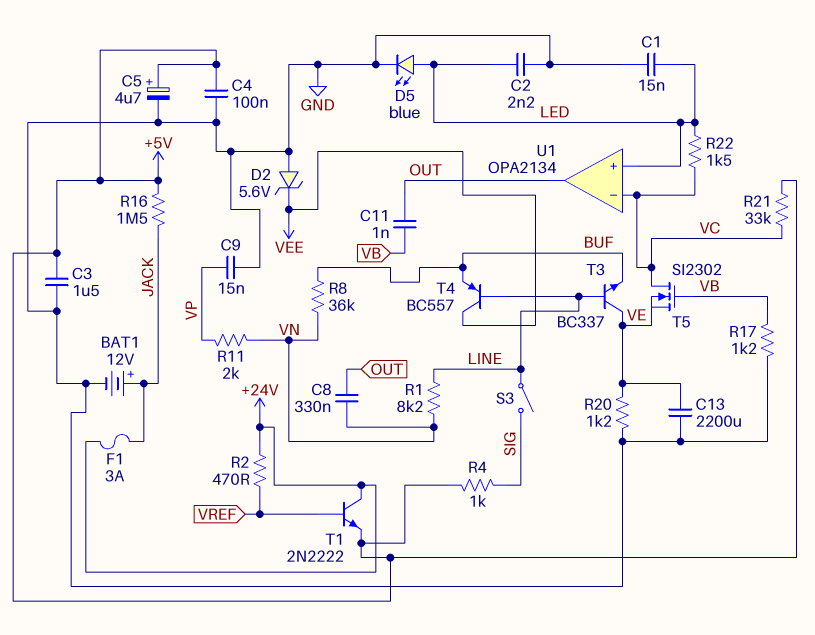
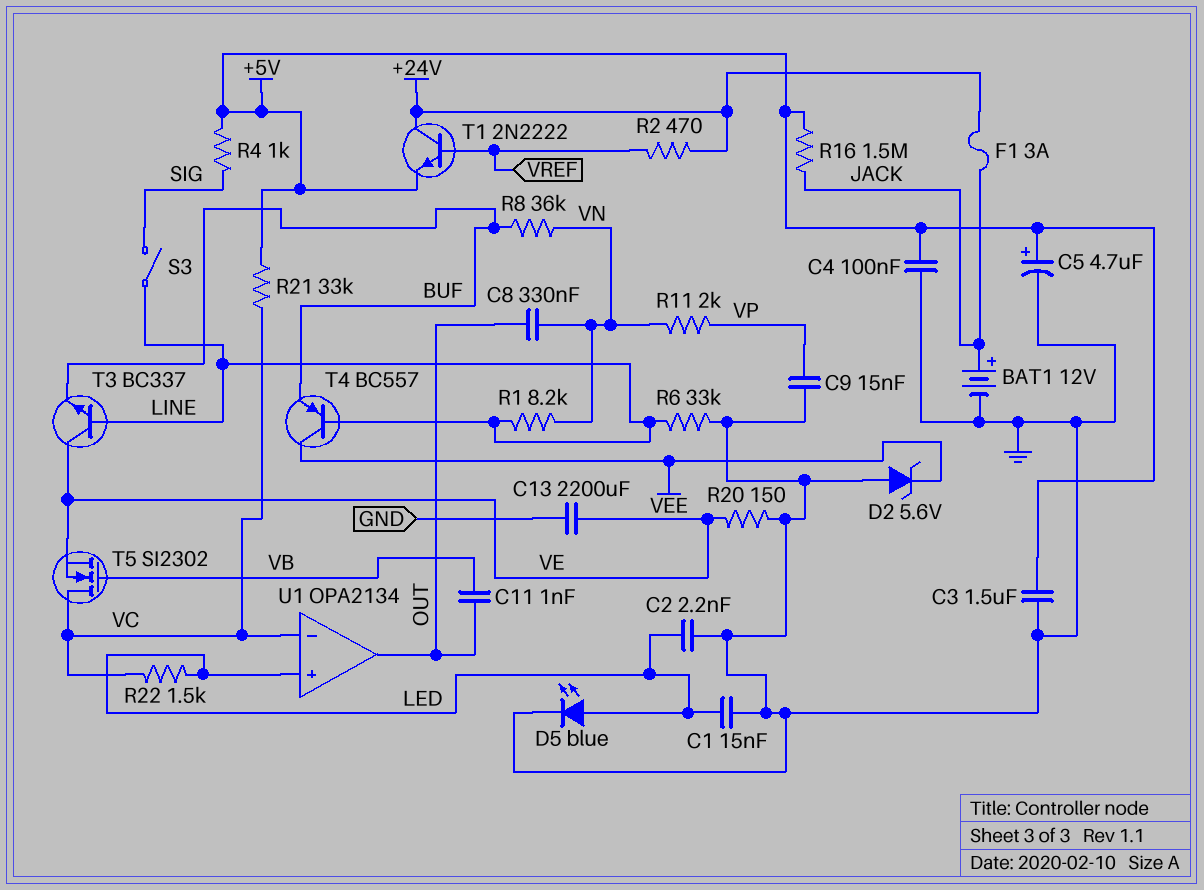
R6: none -> 33k (GND, LINE)
R17: 1.2k (GND, VB) -> none
R20: 1.2k (GND, VE) -> 150 (GND, VE)

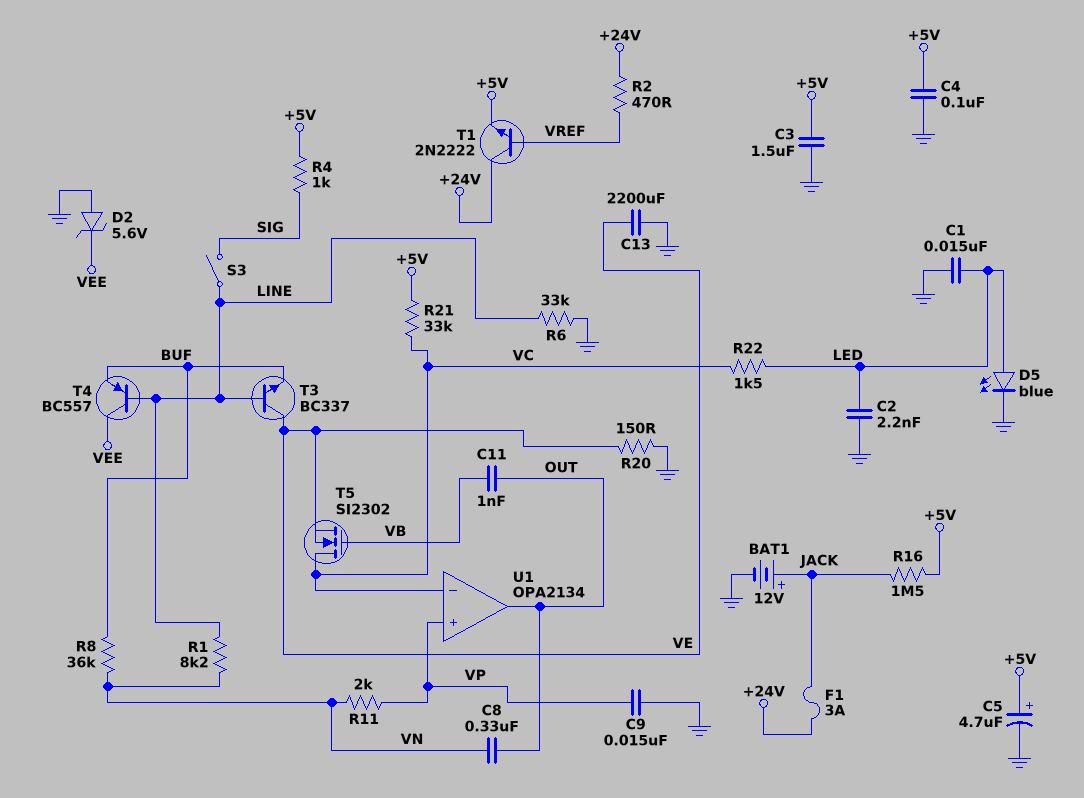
U1 pin in+: LED -> VP

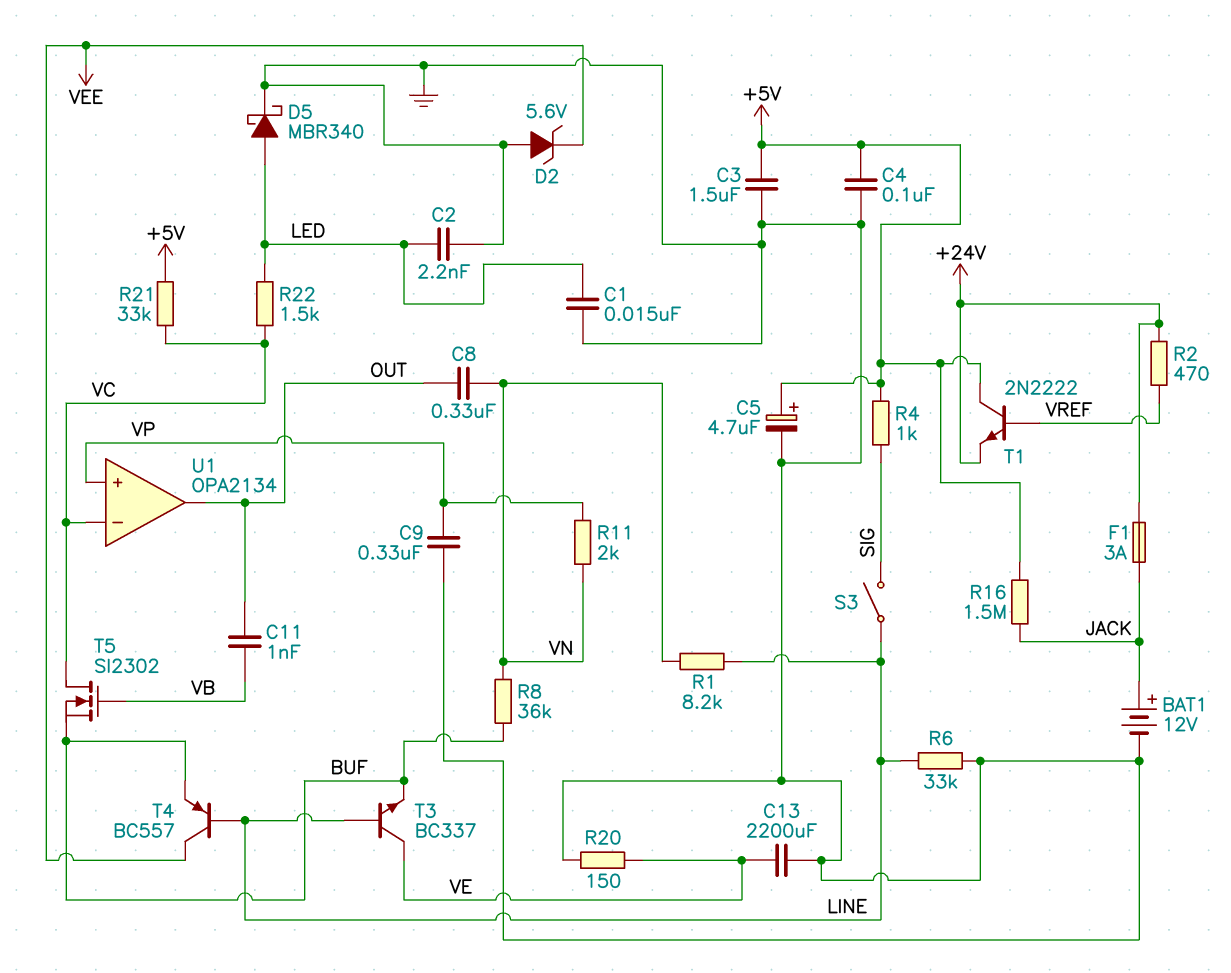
C9: 15nF (GND, VP) -> 330nF (GND, VP)
D5: LED blue (A LED, K GND) -> schottky MBR340 (A LED, K GND)
T1: NPN 2N2222 (B VREF, C +24V, E +5V) -> NPN 2N2222 (B VREF, C +5V, E +24V)
T5: NMOS SI2302 (G VB, D VC, S VE) -> NMOS SI2302 (G VB, D VC, S BUF)

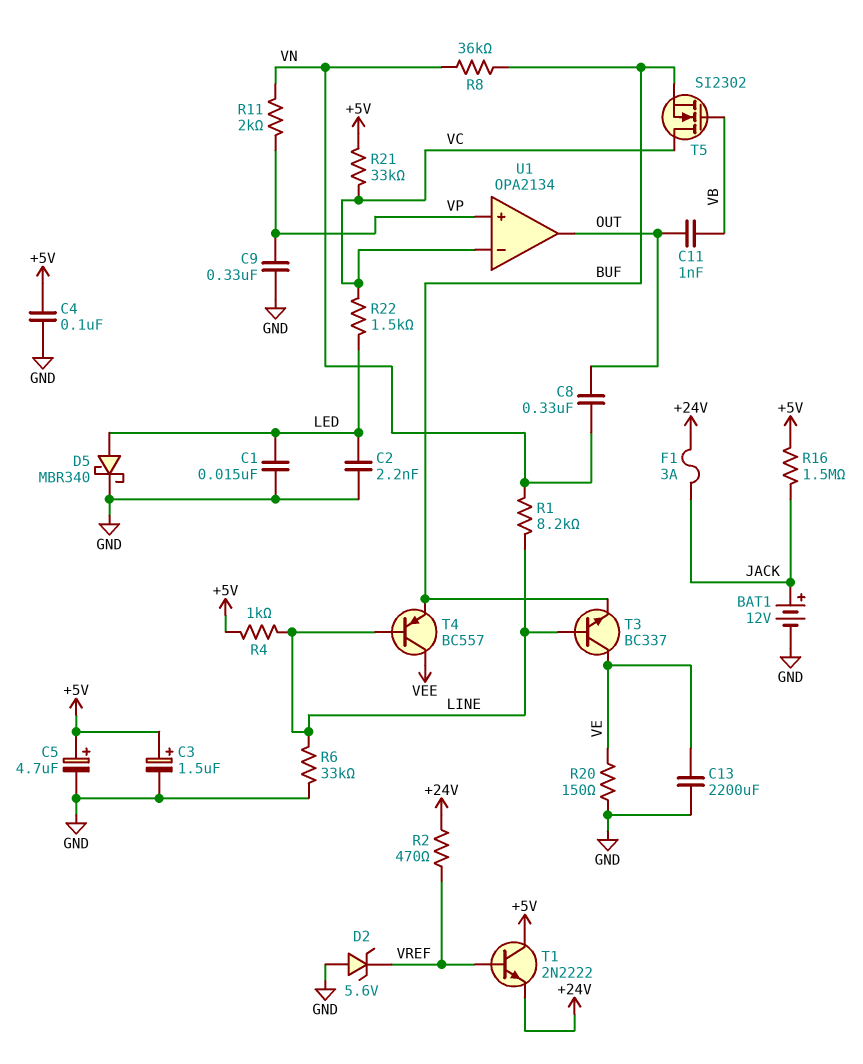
C3: 1.5uF (+5V, GND) -> 1.5uF (plus +5V, minus GND)
D2: zener 5.6V (A GND, K VEE) -> zener 5.6V (A GND, K VREF)
R4: 1k (+5V, SIG) -> 1k (+5V, LINE)
S3: switch (LINE, SIG) -> none

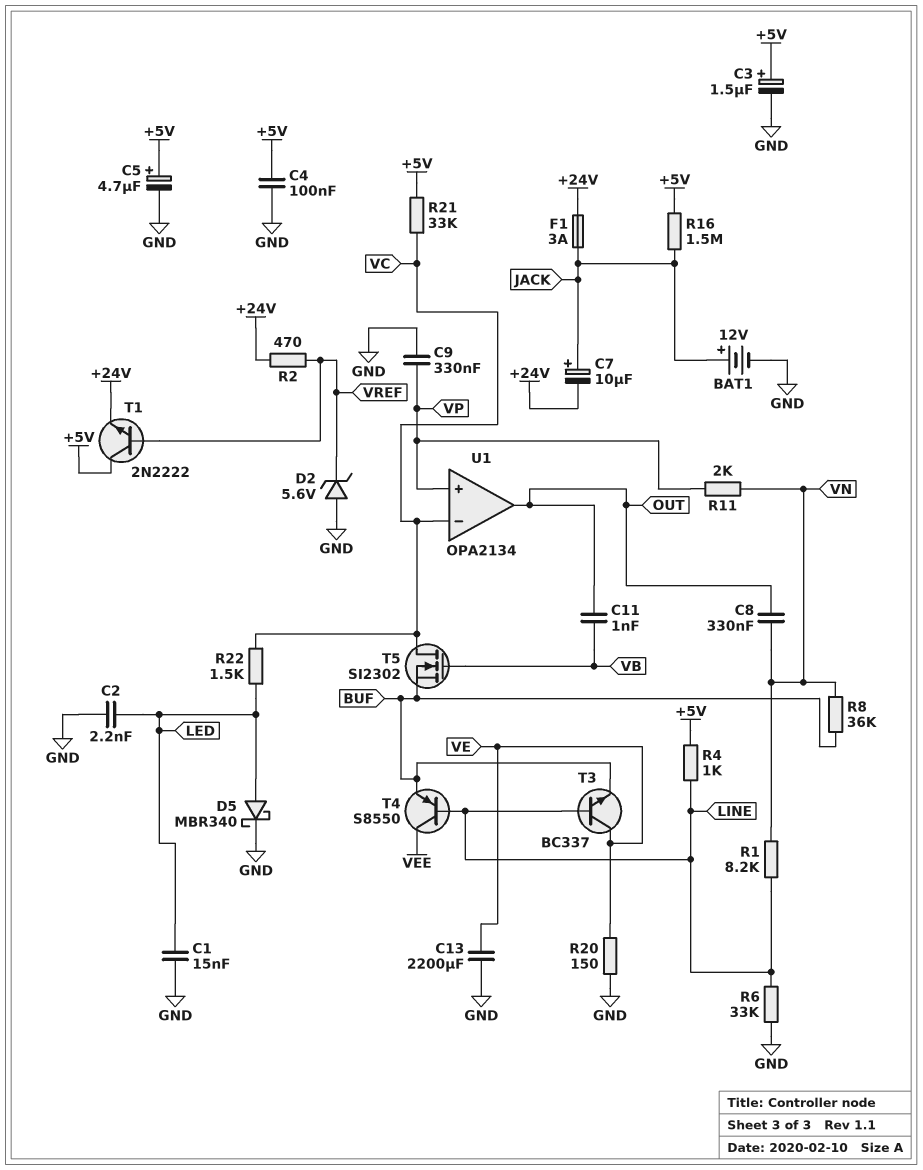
C7: none -> 10uF (plus JACK, minus +24V)
T4: PNP BC557 (B LINE, C VEE, E BUF) -> PNP S8550 (B LINE, C VEE, E BUF)

